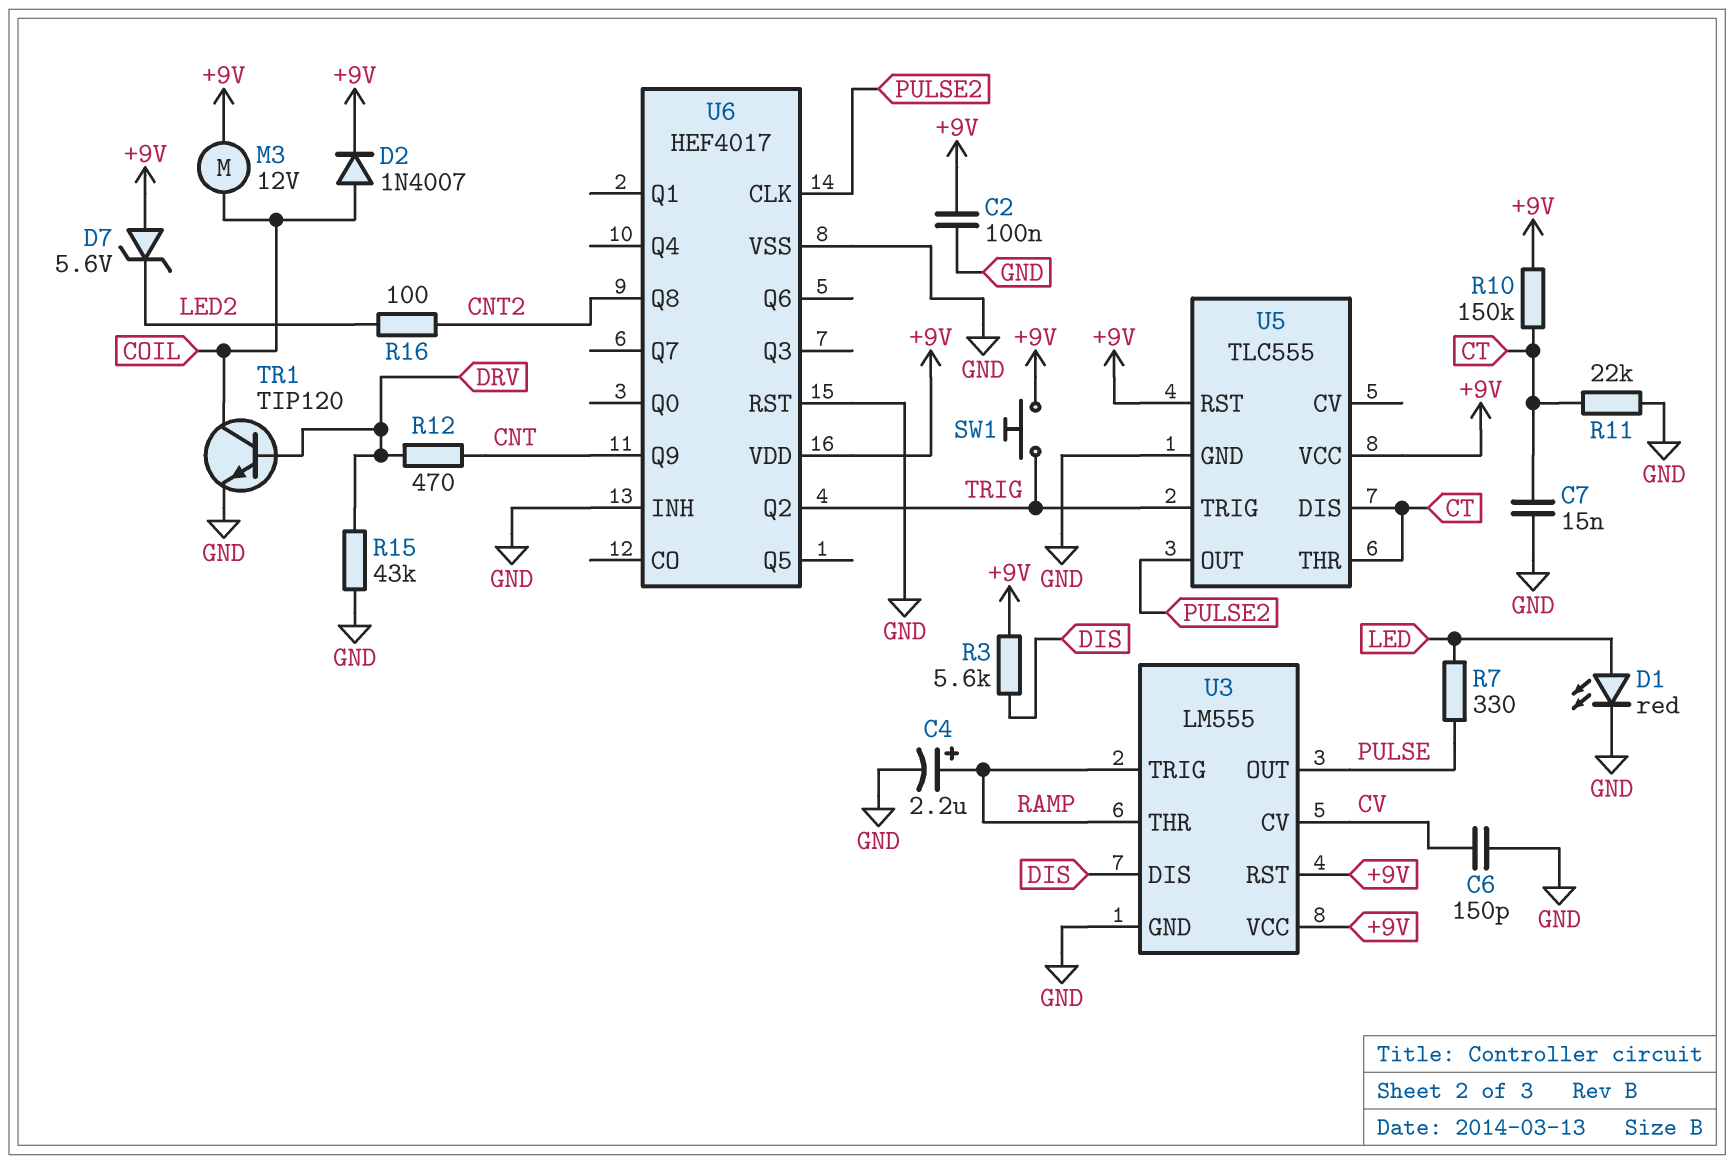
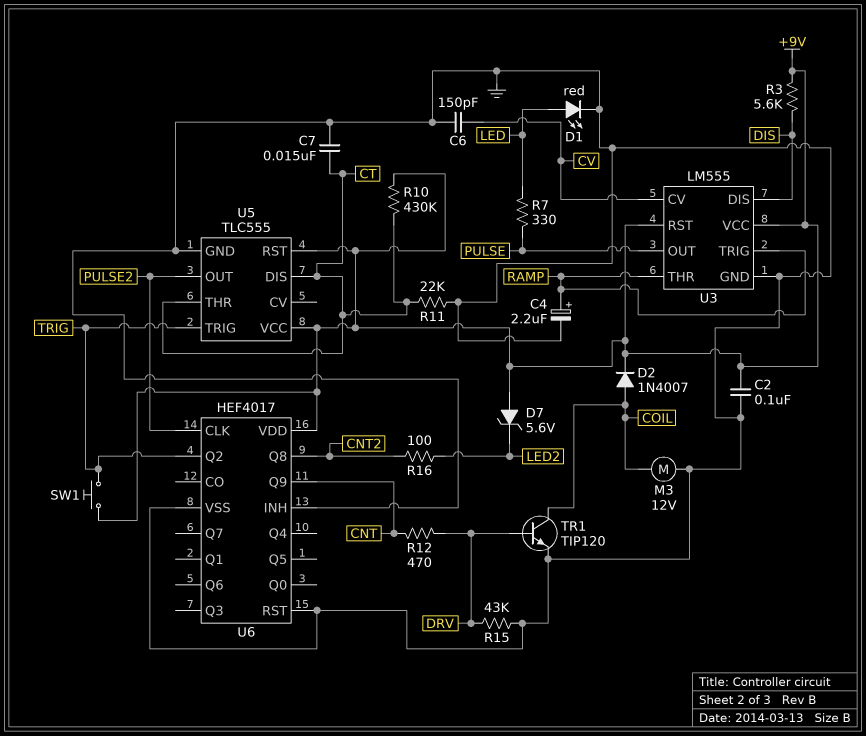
M3: motor 12V (+9V, COIL) -> motor 12V (COIL, GND)
R10: 150k (+9V, CT) -> 430k (+9V, CT)

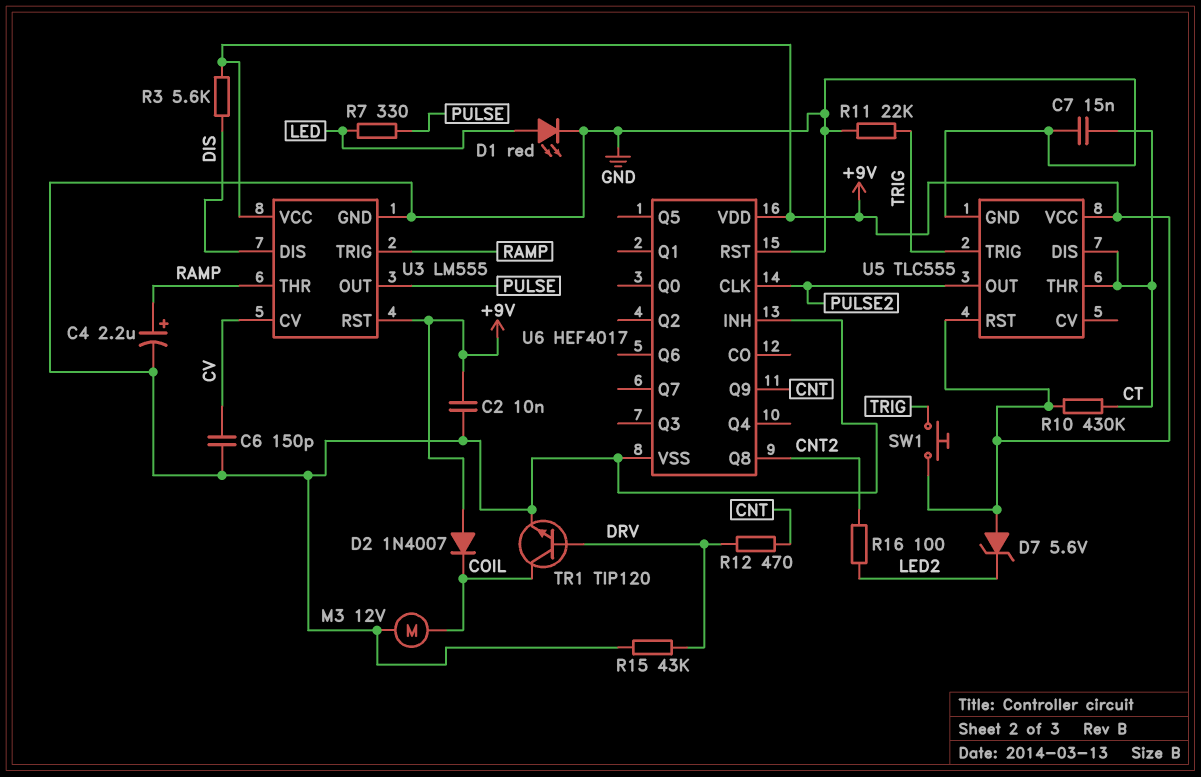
C2: 100nF (+9V, GND) -> 10nF (+9V, GND)
D2: diode 1N4007 (A COIL, K +9V) -> diode 1N4007 (A +9V, K COIL)
R11: 22k (CT, GND) -> 22k (GND, TRIG)
U6 pin Q2: TRIG -> none

